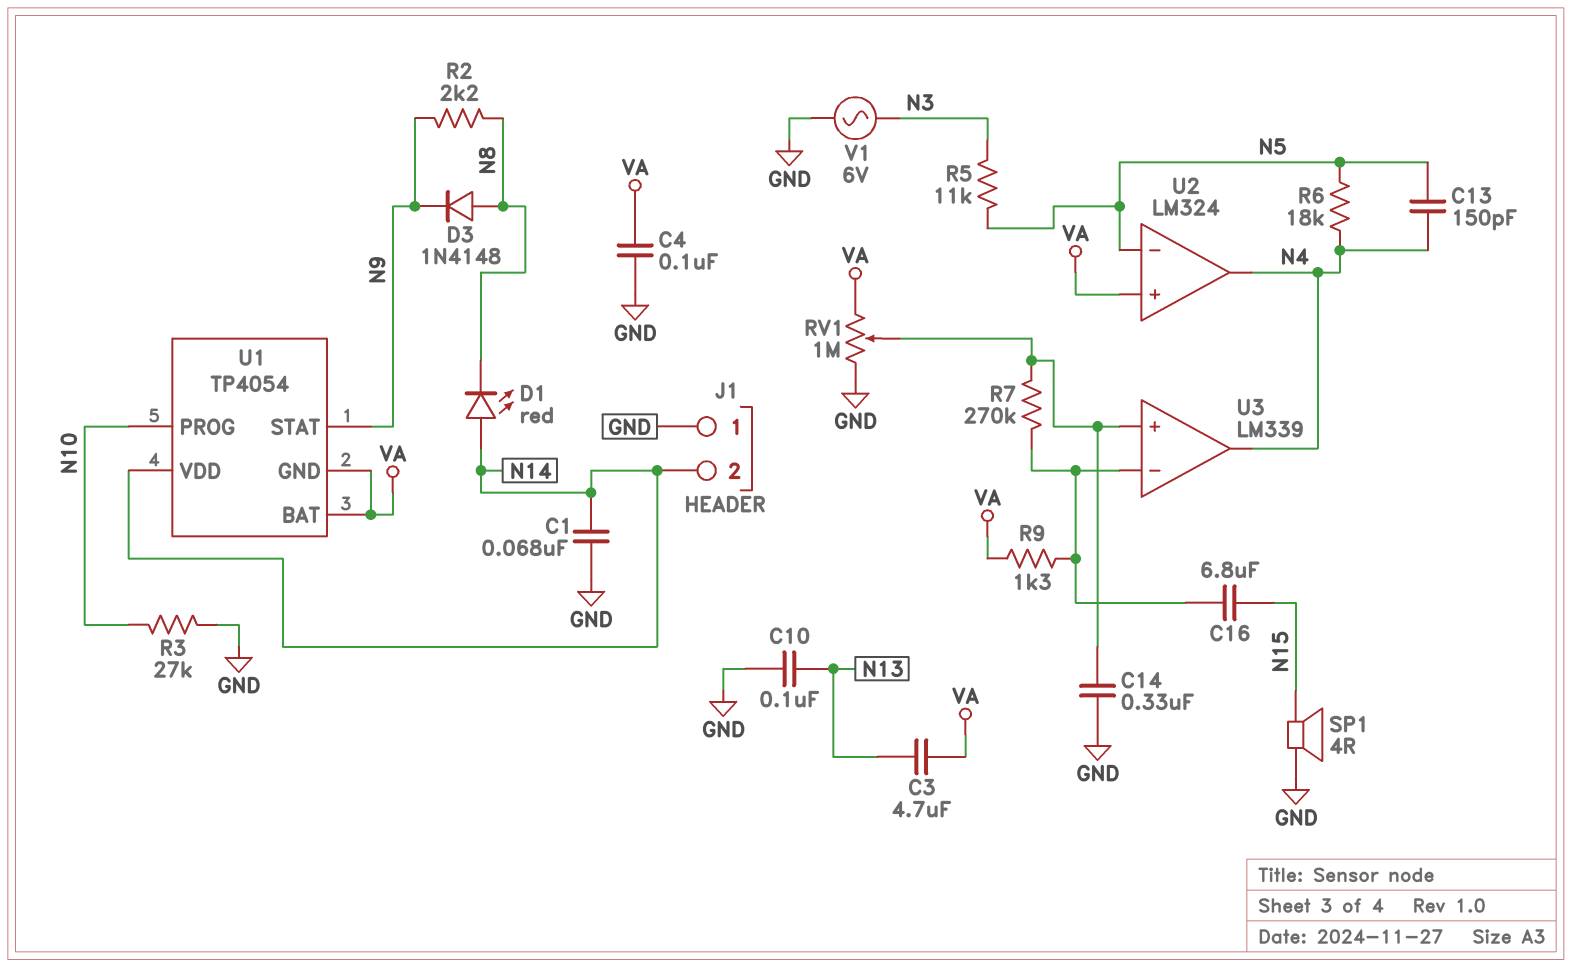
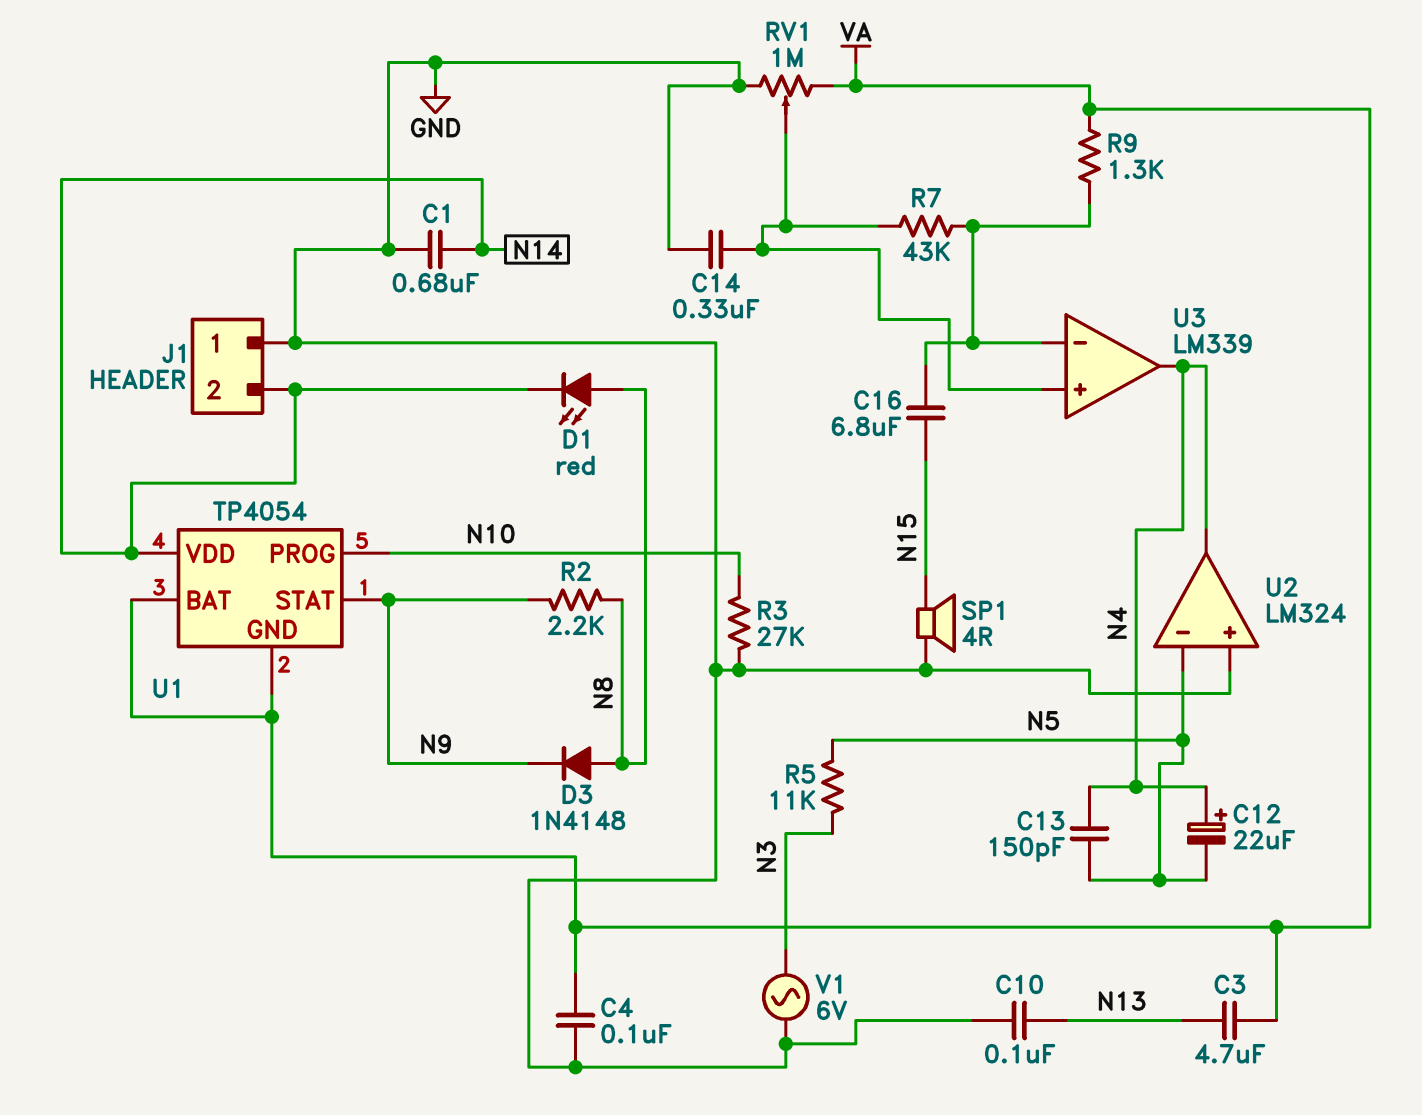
C1: 68nF (GND, N14) -> 680nF (GND, N14)
C12: none -> 22uF (plus N4, minus N5)
D1: LED red (A N14, K N8) -> LED red (A N8, K N14)
R6: 18k (N4, N5) -> none
R7: 270k (U3/in+, U3/in-) -> 43k (U3/in+, U3/in-)
U2 pin in+: VA -> GND

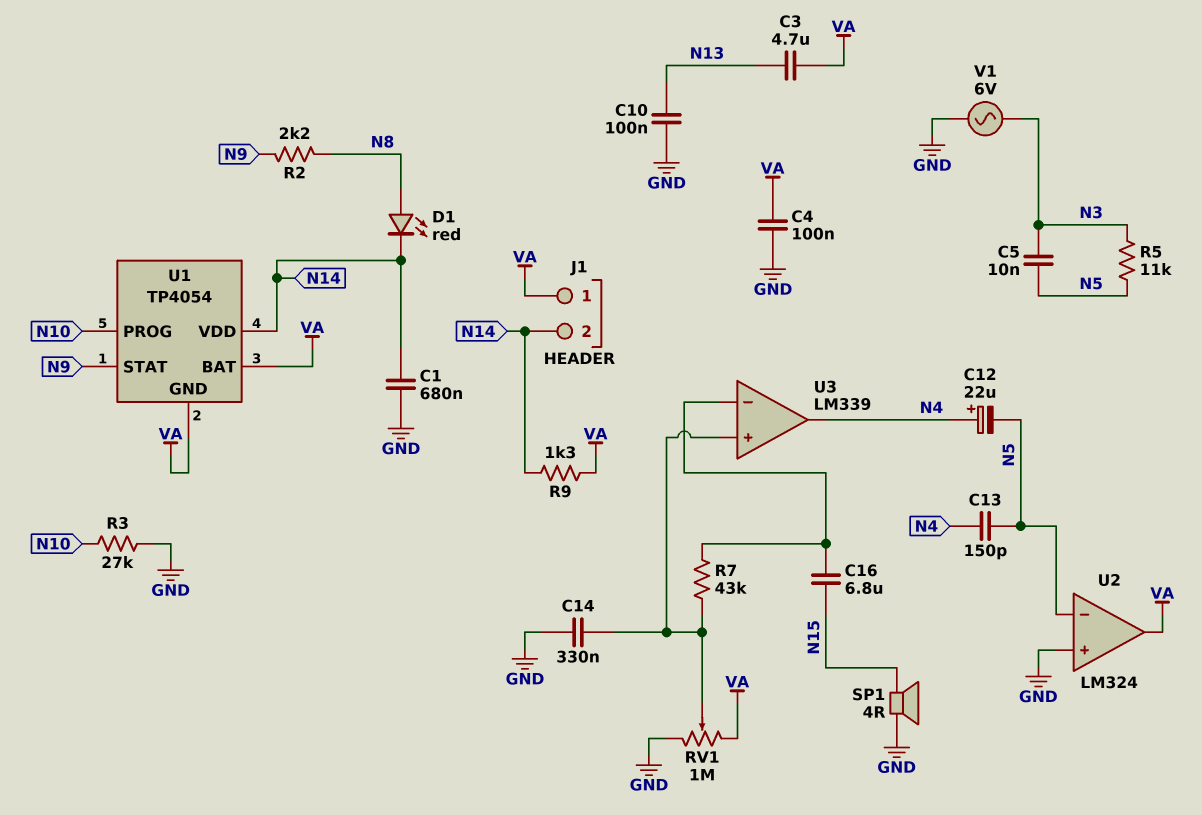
C5: none -> 10nF (N3, N5)
D3: diode 1N4148 (A N8, K N9) -> none
J1 pin 1: GND -> VA
R9: 1.3k (U3/in-, VA) -> 1.3k (N14, VA)
U2 pin out: N4 -> VA

